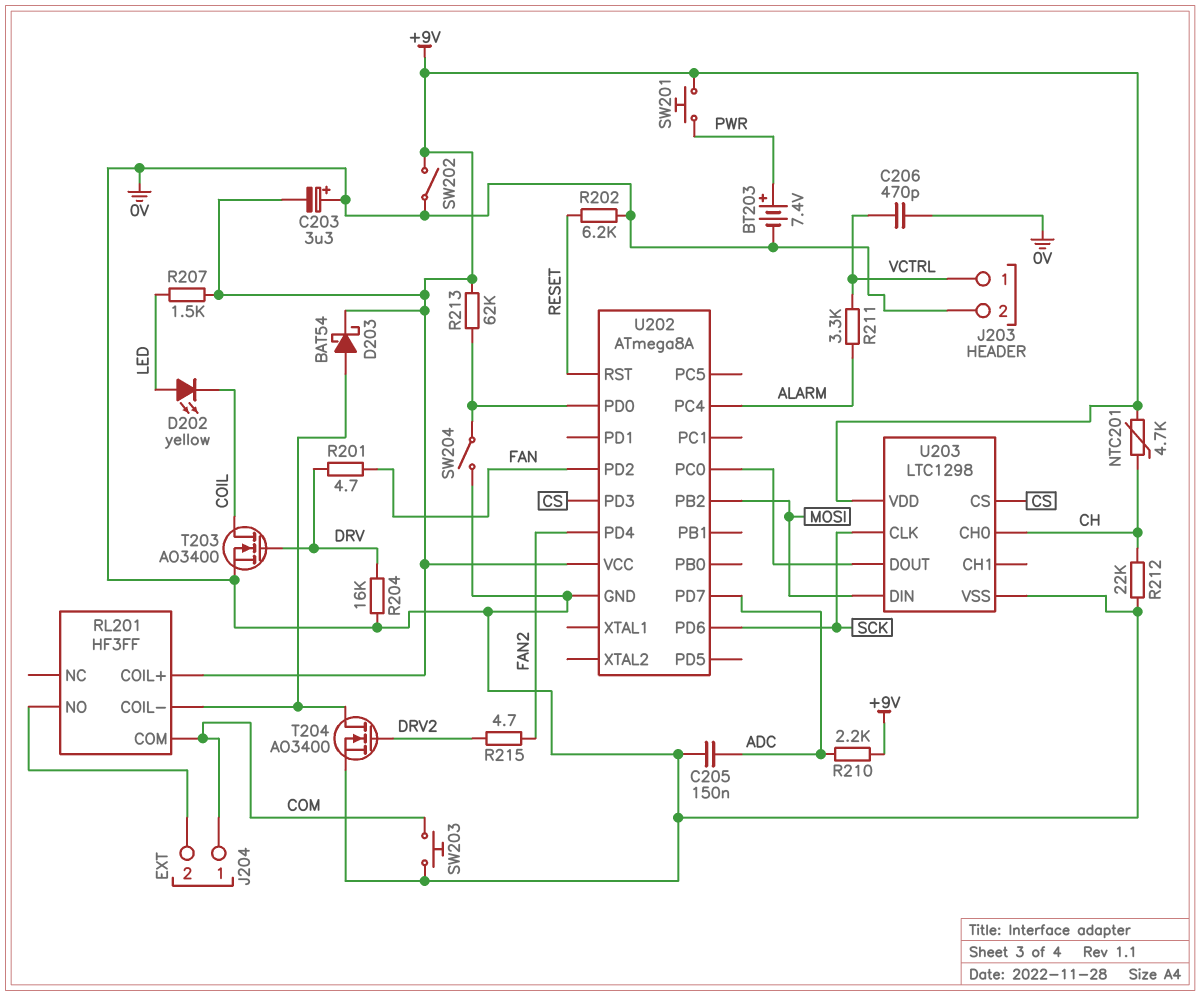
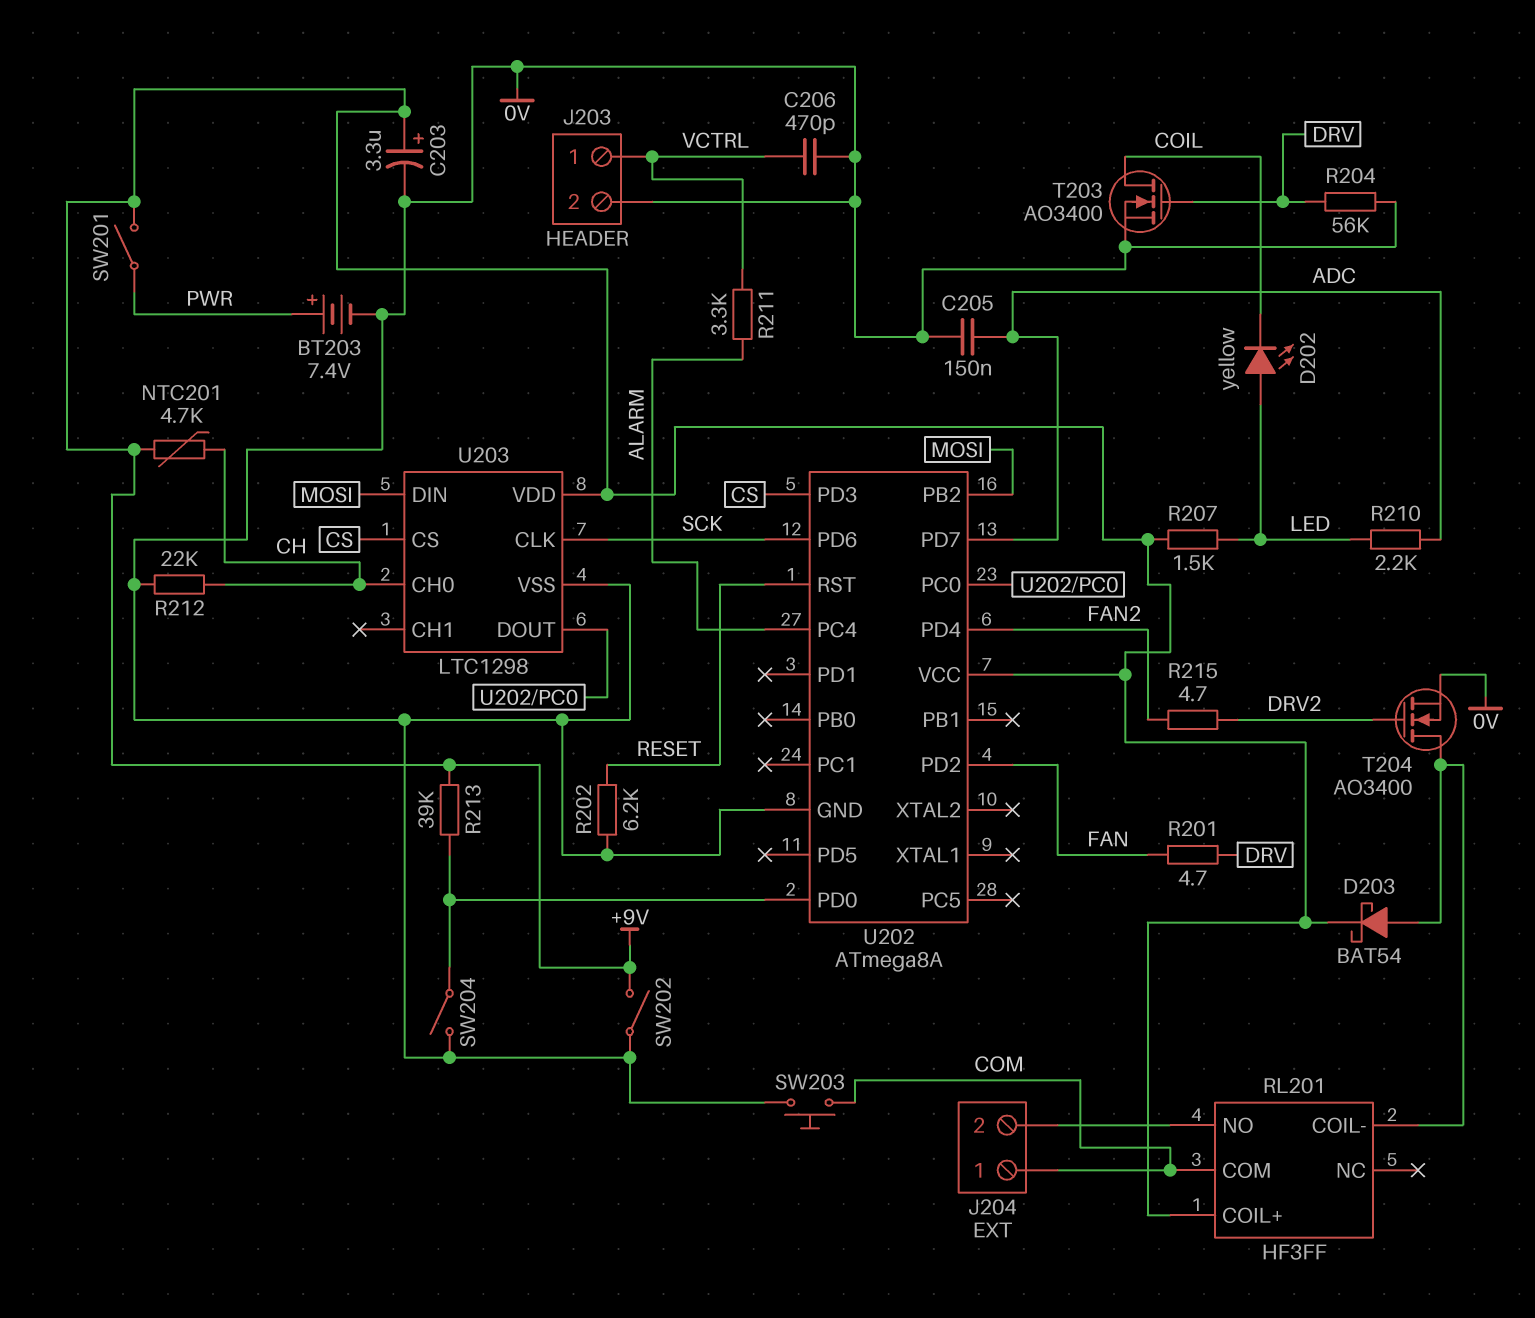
C203: 3.3uF (plus 0V, minus +9V) -> 3.3uF (plus +9V, minus 0V)
R204: 16k (0V, DRV) -> 56k (0V, DRV)
R210: 2.2k (+9V, ADC) -> 2.2k (ADC, LED)
R213: 62k (+9V, U202/PD0) -> 39k (+9V, U202/PD0)
SW201: button (+9V, PWR) -> switch (+9V, PWR)

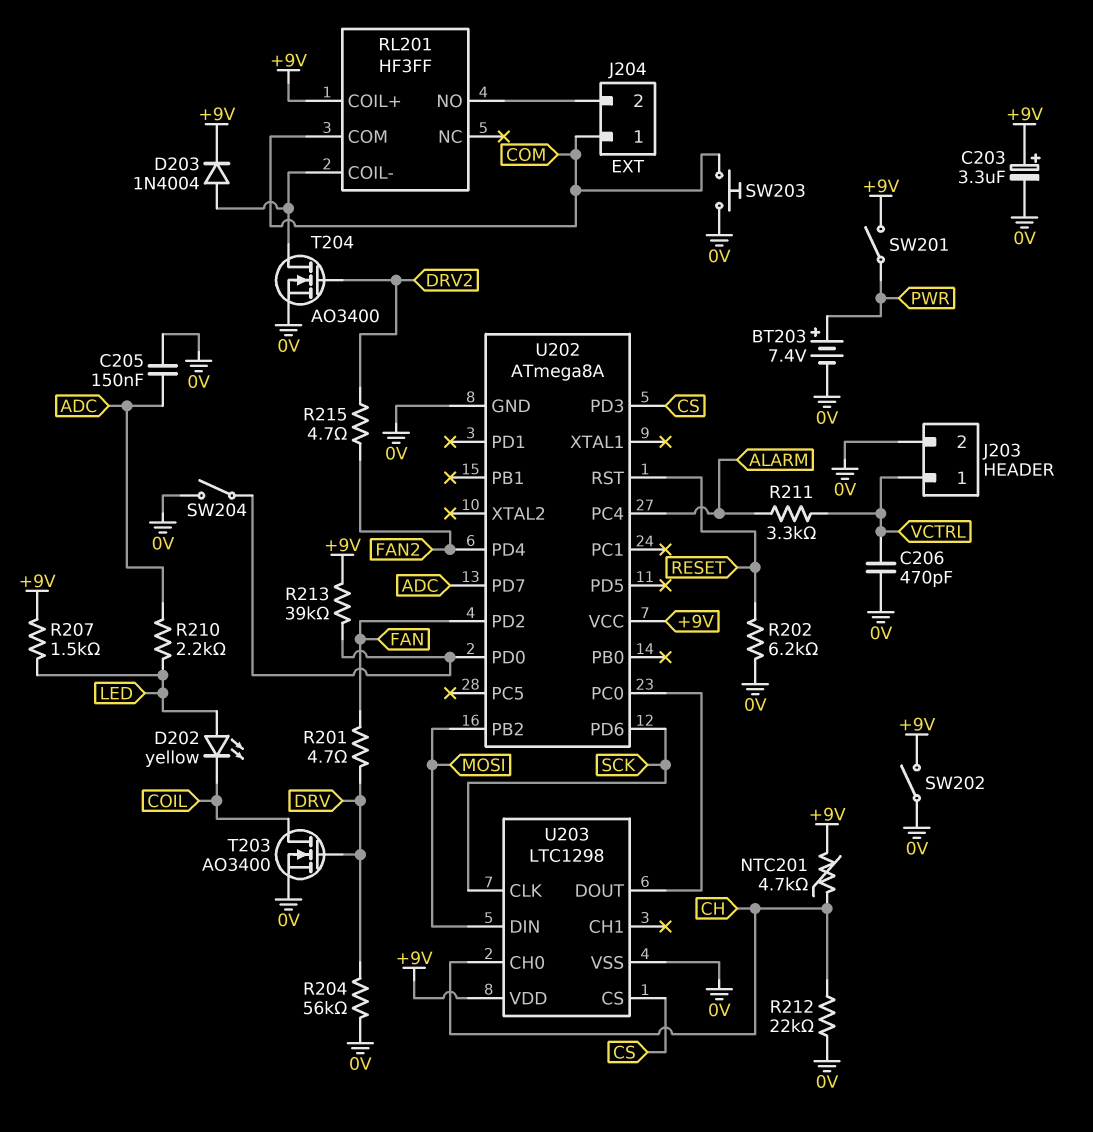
D203: schottky BAT54 (A RL201/COIL-, K +9V) -> diode 1N4004 (A RL201/COIL-, K +9V)

